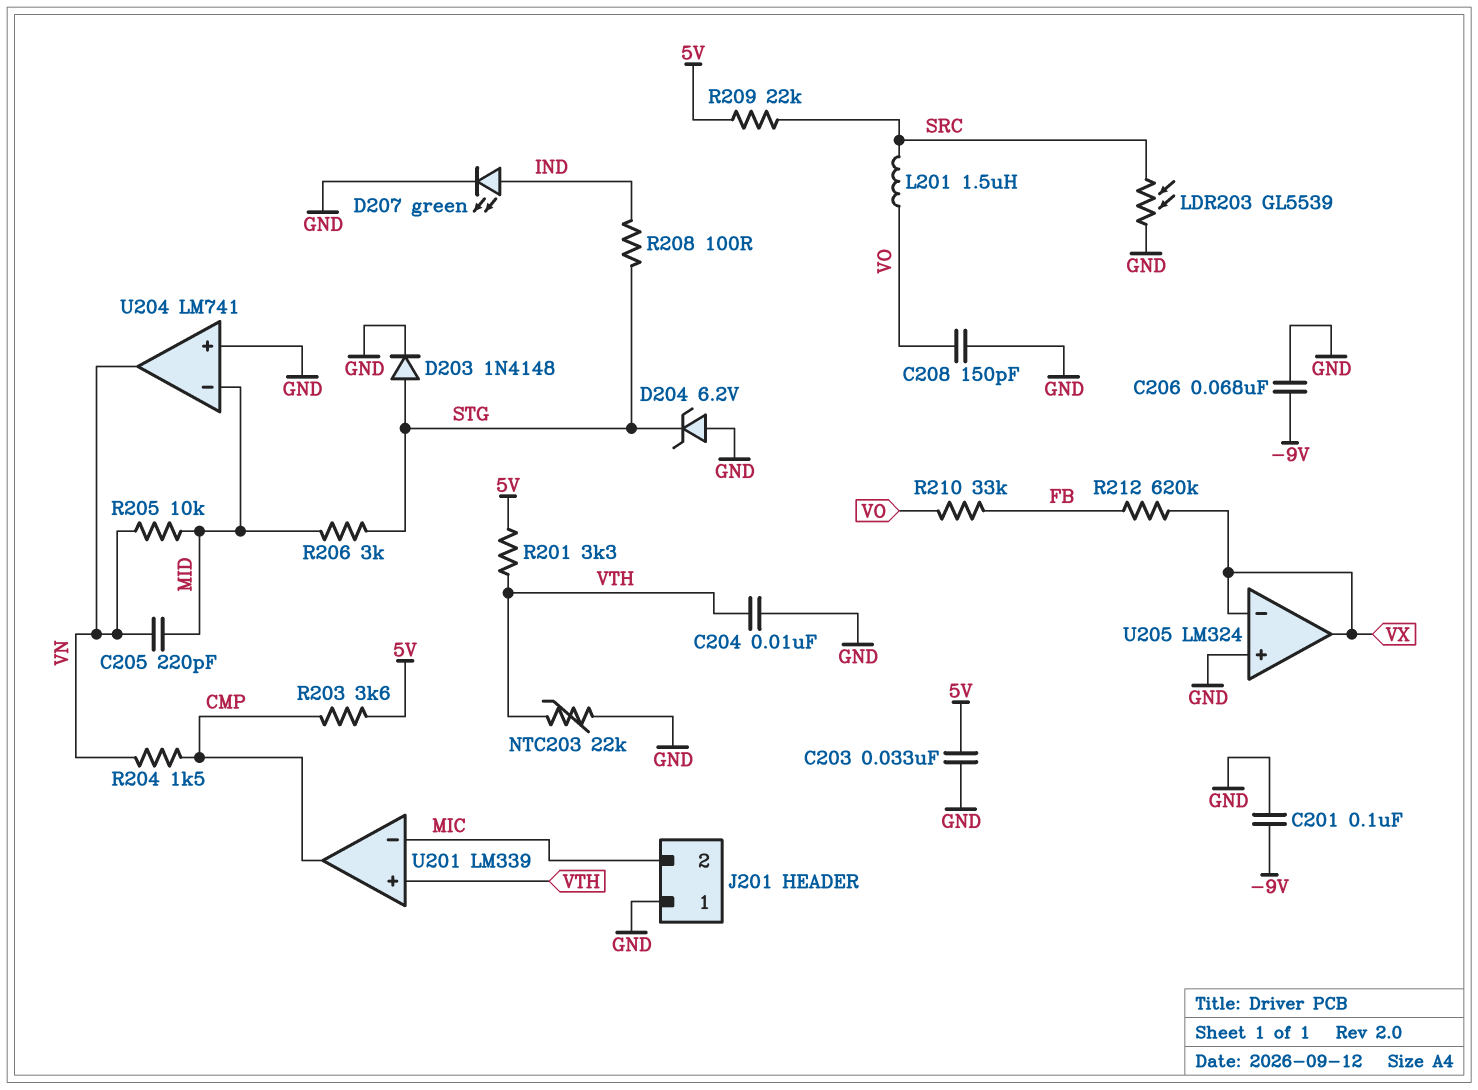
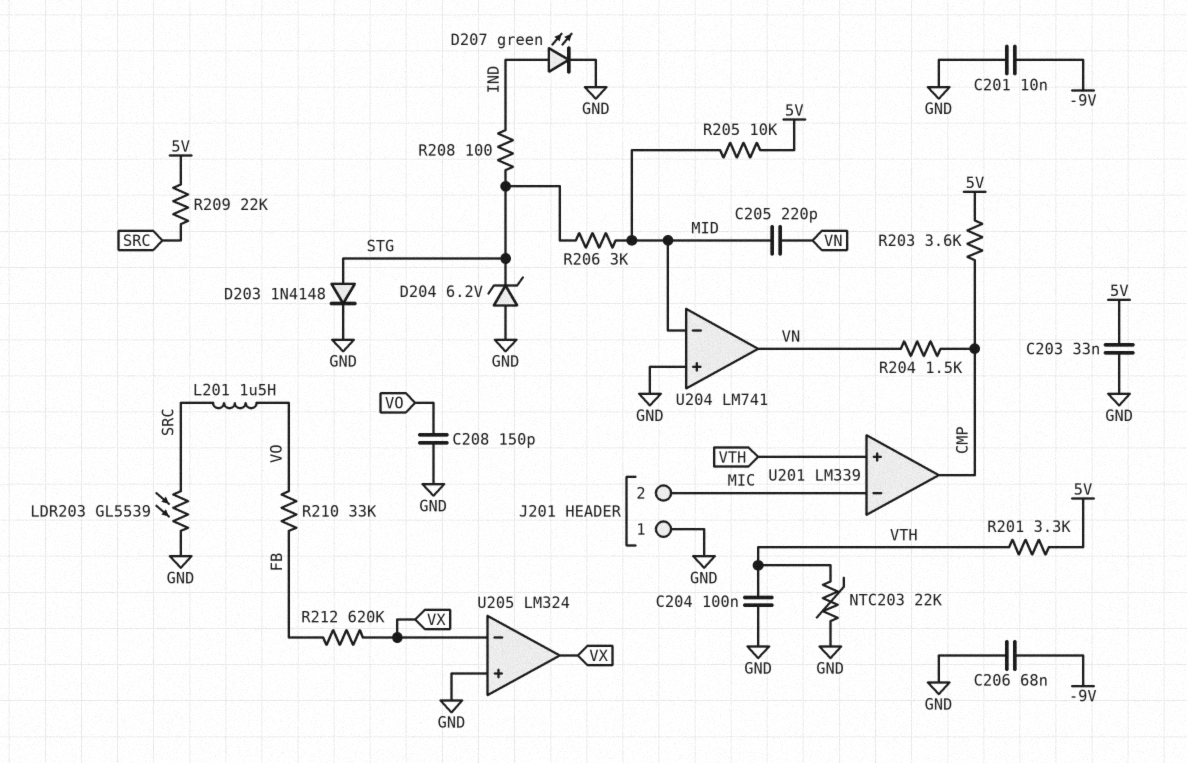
C201: 100nF (-9V, GND) -> 10nF (-9V, GND)
C204: 10nF (GND, VTH) -> 100nF (GND, VTH)
R205: 10k (MID, VN) -> 10k (5V, MID)

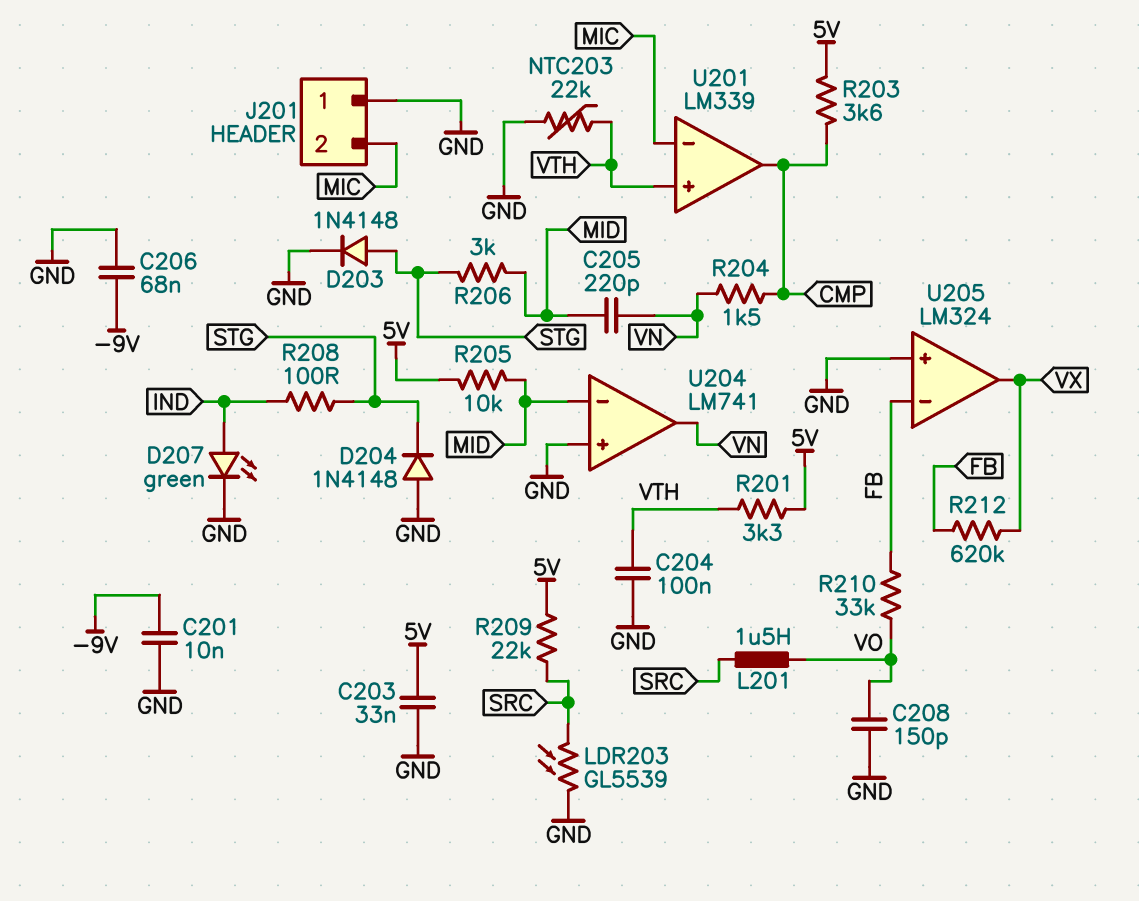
D204: zener 6.2V (A GND, K STG) -> diode 1N4148 (A GND, K STG)
U205 pin in-: VX -> FB

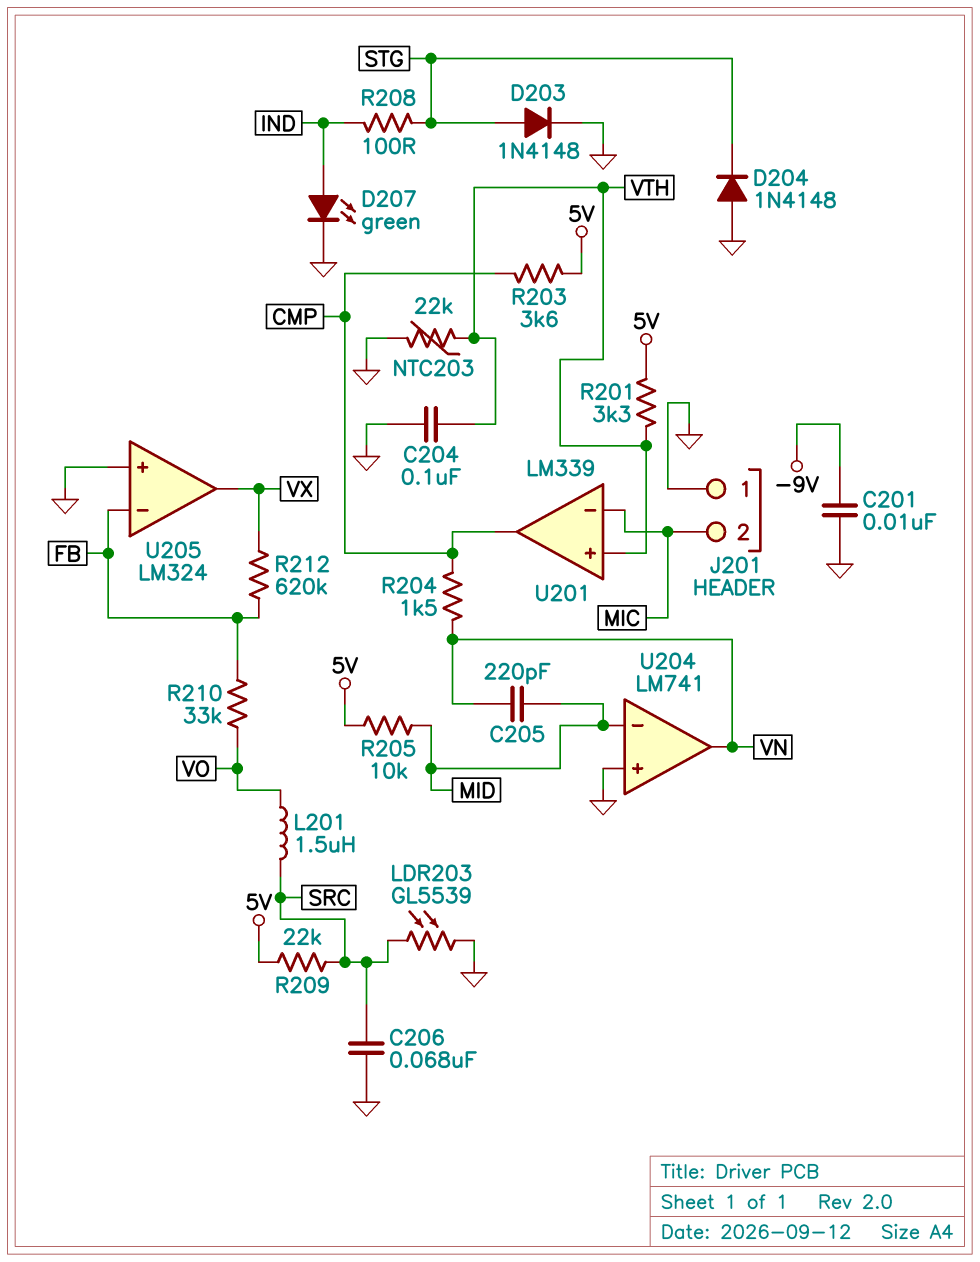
C203: 33nF (5V, GND) -> none
C206: 68nF (-9V, GND) -> 68nF (GND, SRC)
C208: 150pF (GND, VO) -> none
R206: 3k (MID, STG) -> none

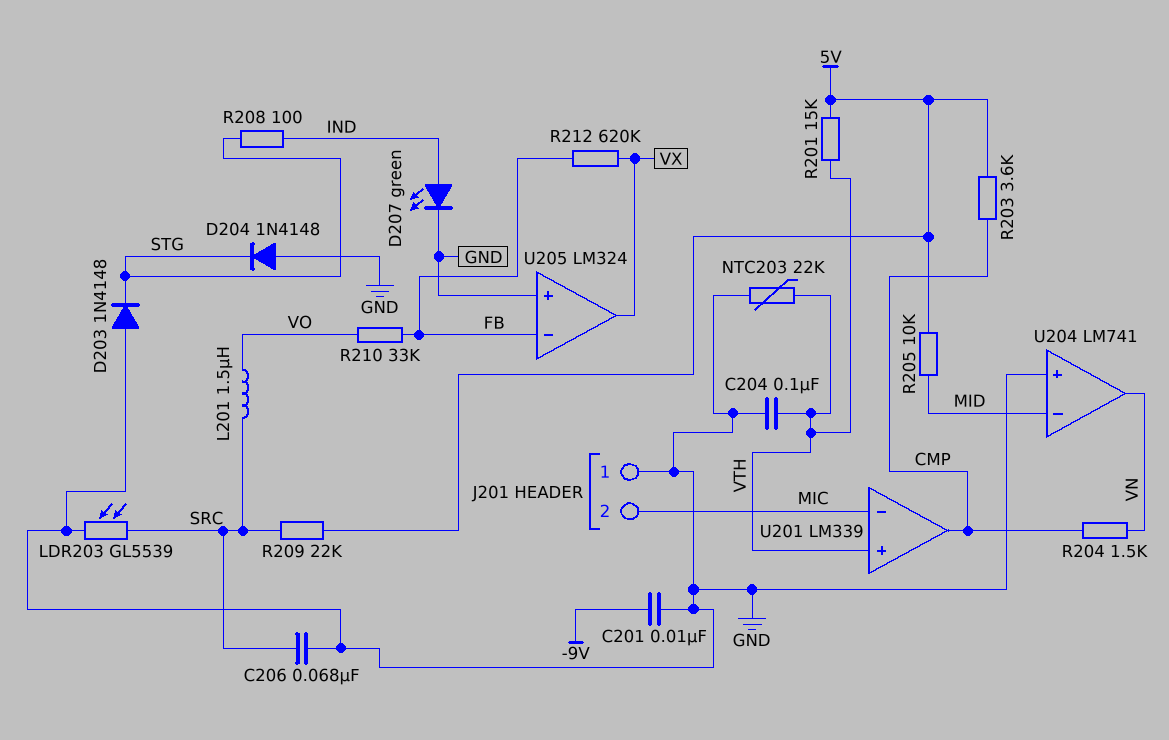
C205: 220pF (MID, VN) -> none
D203: diode 1N4148 (A STG, K GND) -> diode 1N4148 (A GND, K STG)
R201: 3.3k (5V, VTH) -> 15k (5V, VTH)

